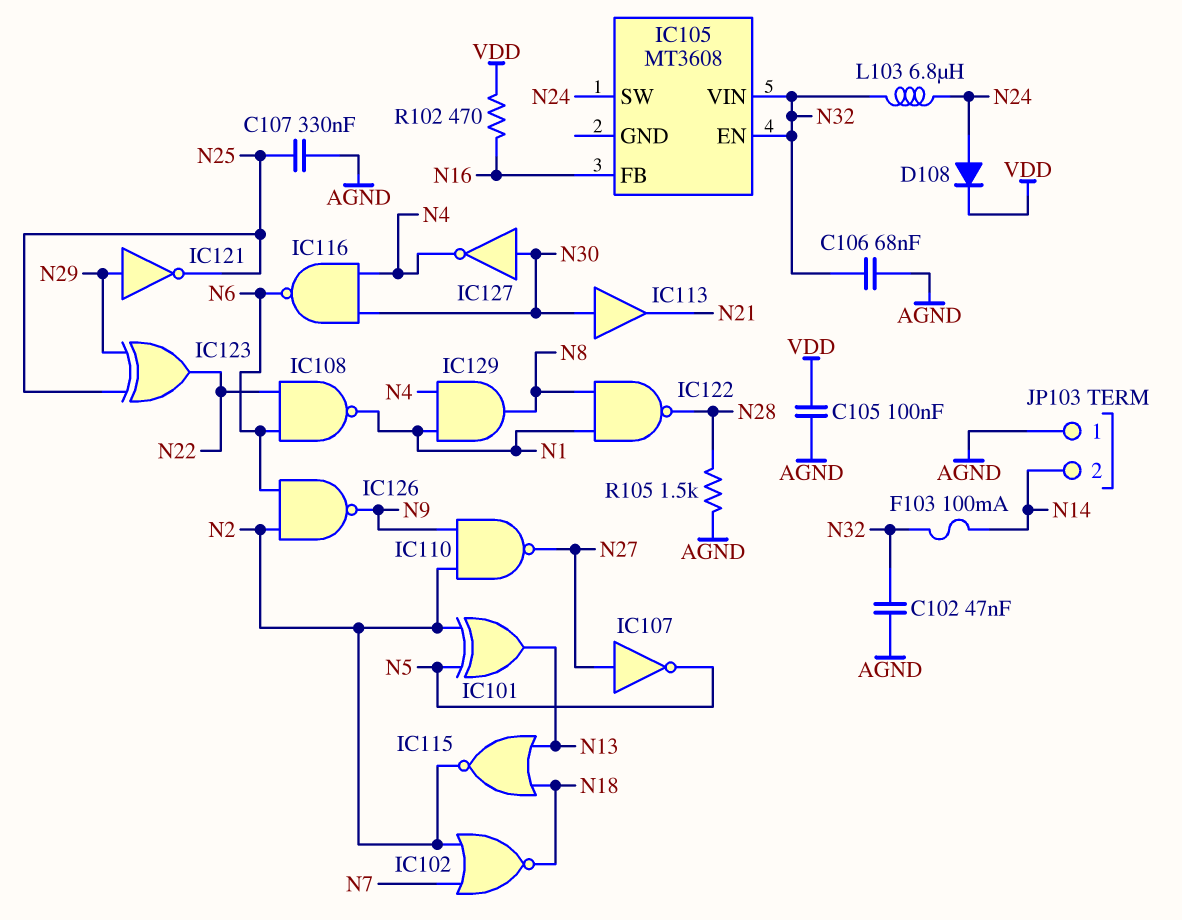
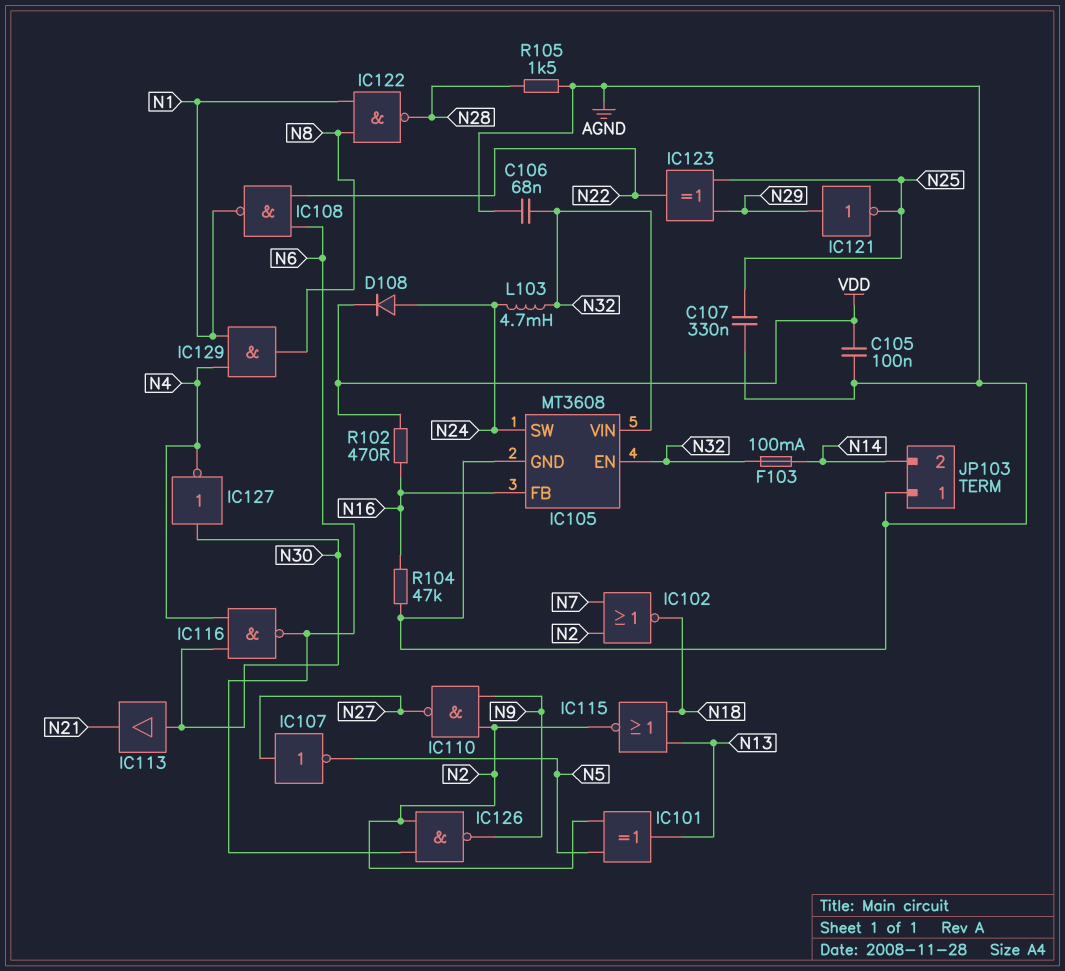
C102: 47nF (AGND, N32) -> none
IC105 pin GND: none -> AGND
L103: 6.8uH (N24, N32) -> 4.7mH (N24, N32)
R104: none -> 47k (AGND, N16)

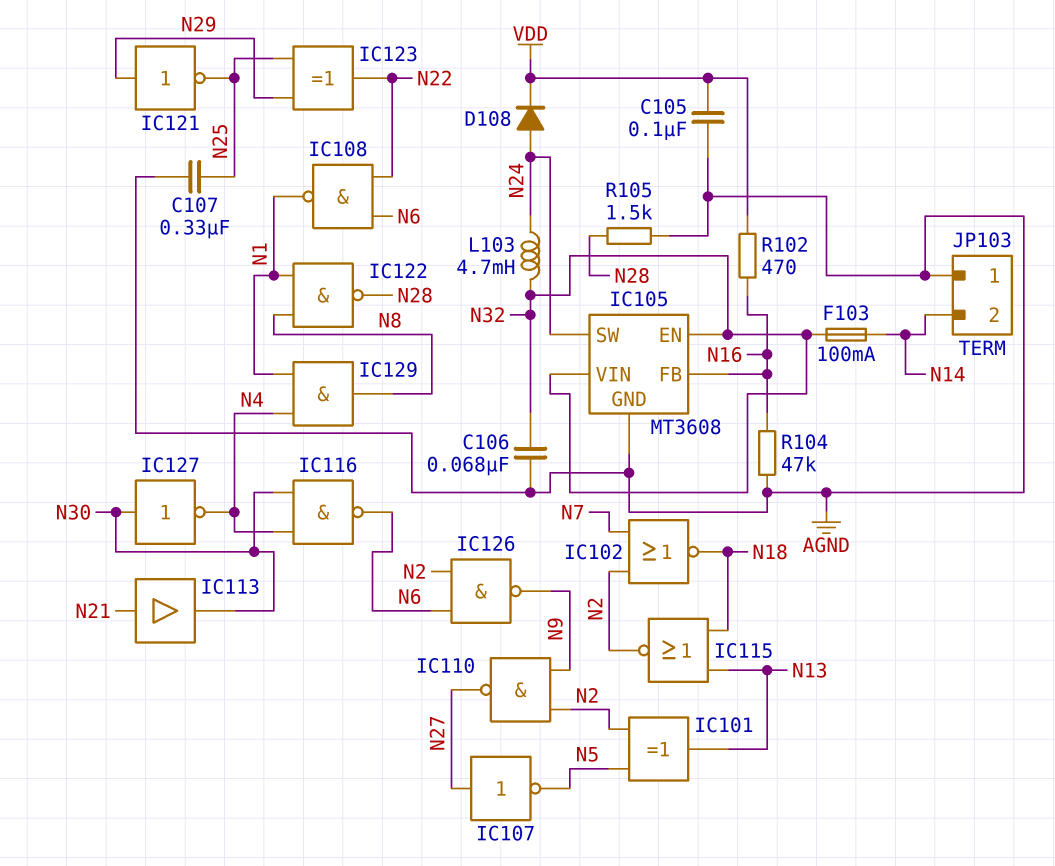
IC113: buffer (in N30, out N21) -> buffer (in N21, out N30)

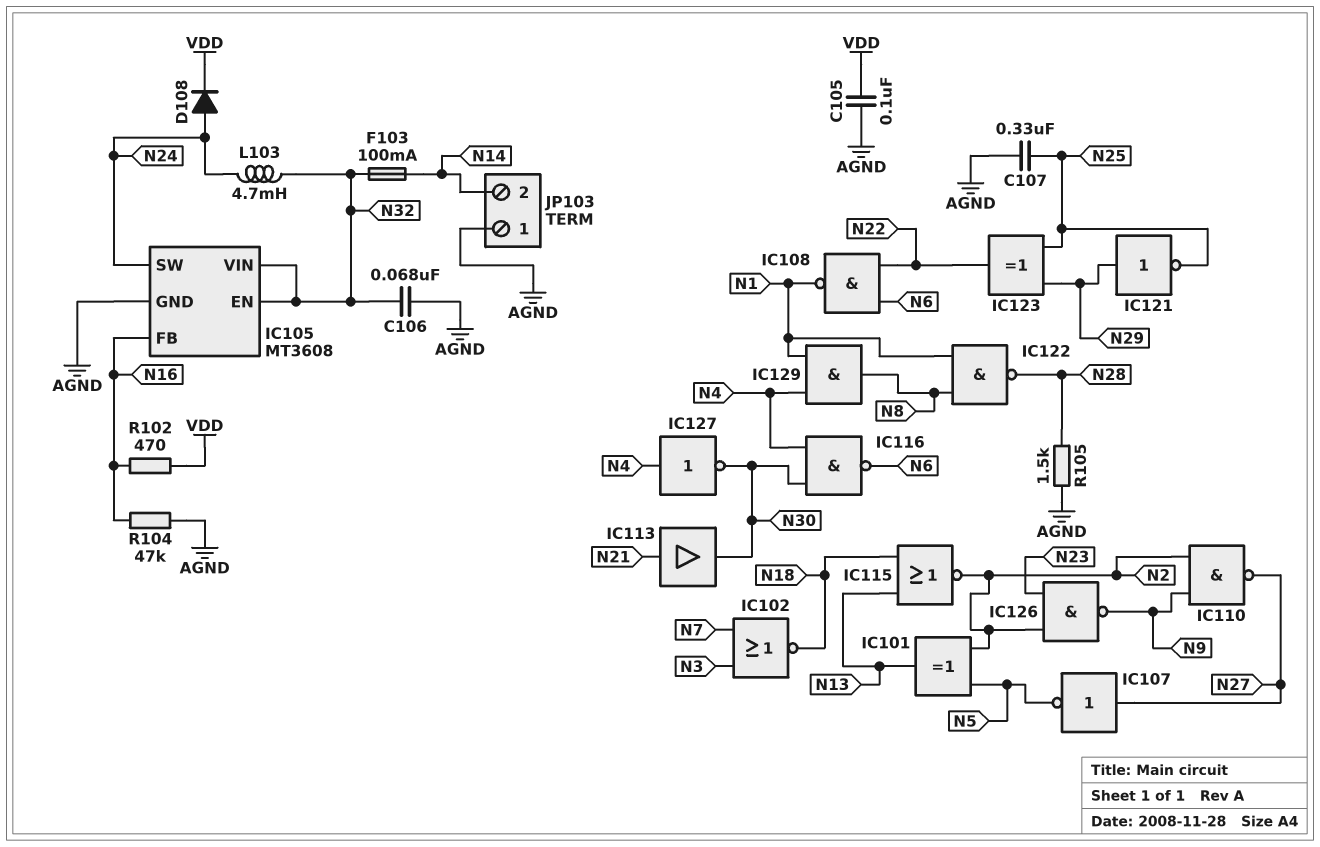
IC102: NOR (in N2, in N7, out N18) -> NOR (in N3, in N7, out N18)
IC126: NAND (in N2, in N6, out N9) -> NAND (in N2, in N23, out N9)
IC127: NOT (in N30, out N4) -> NOT (in N4, out N30)

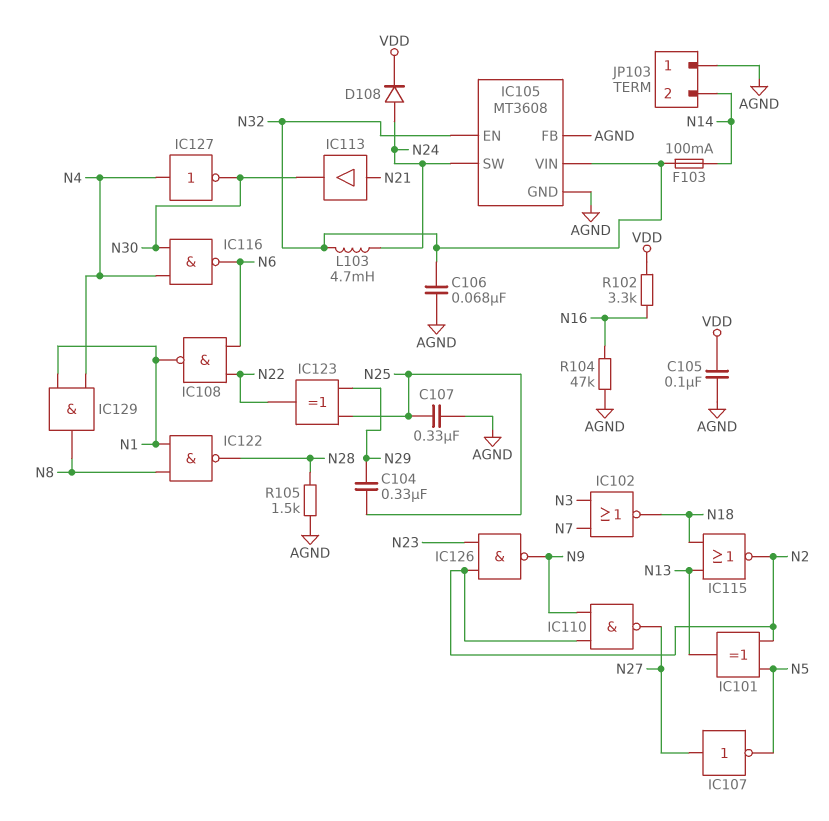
C104: none -> 330nF (N25, N29)
IC105 pin FB: N16 -> AGND
IC121: NOT (in N29, out N25) -> none
R102: 470 (N16, VDD) -> 3.3k (N16, VDD)

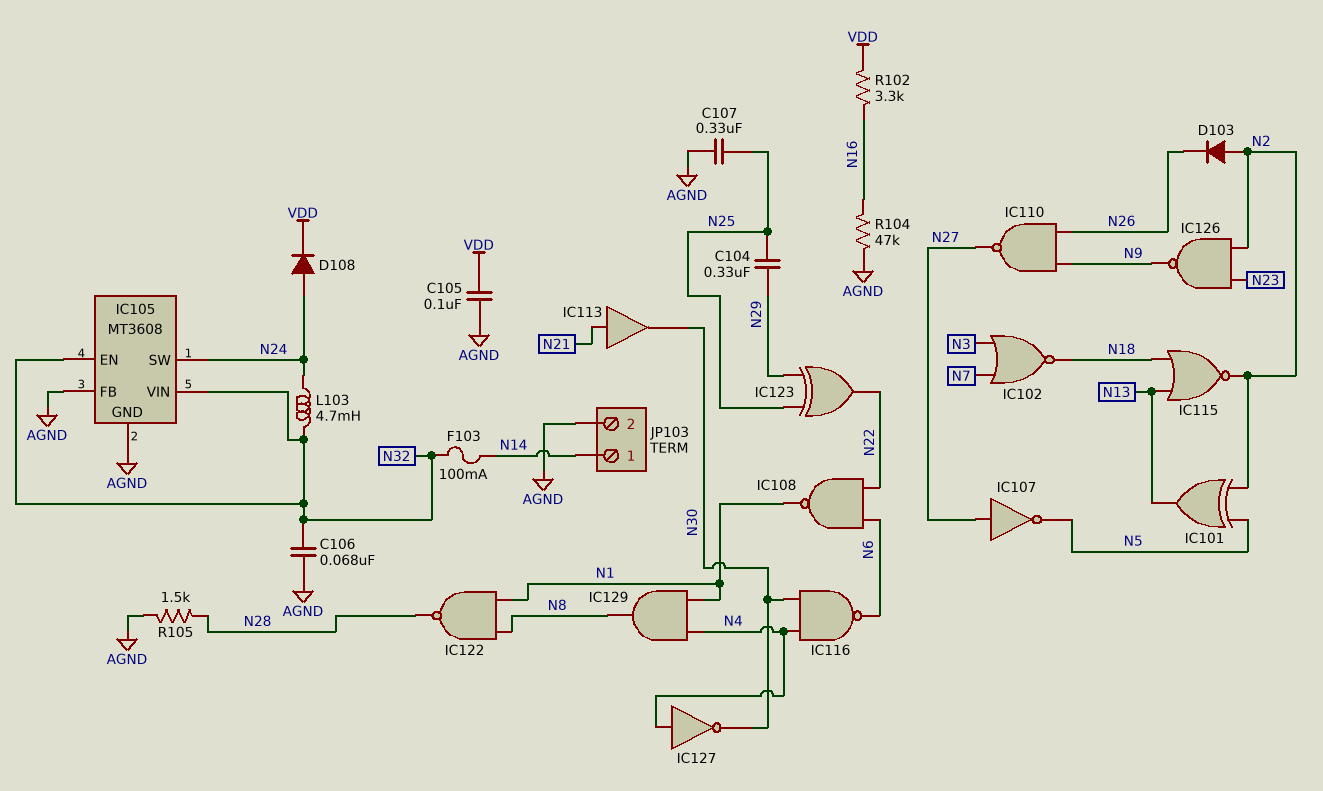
D103: none -> diode (A N2, K N26)
IC110: NAND (in N2, in N9, out N27) -> NAND (in N9, in N26, out N27)
JP103 pin 1: AGND -> N14
JP103 pin 2: N14 -> AGND

